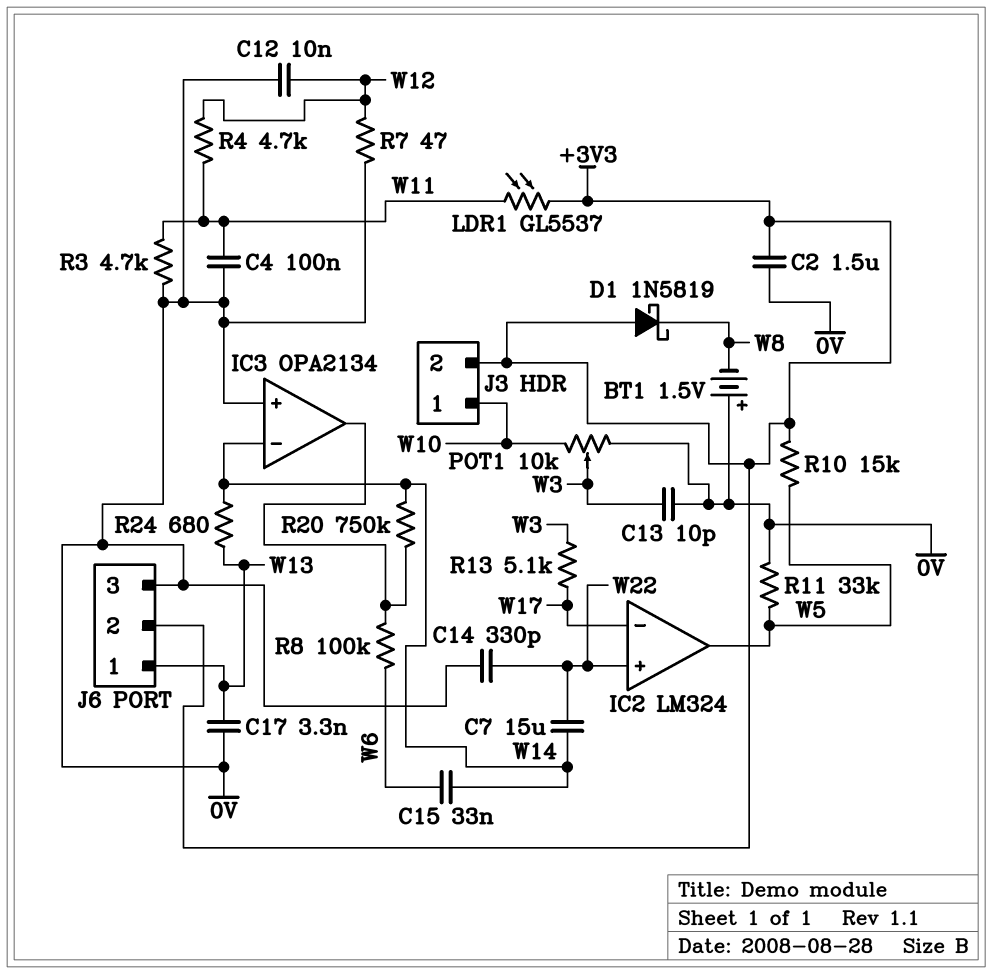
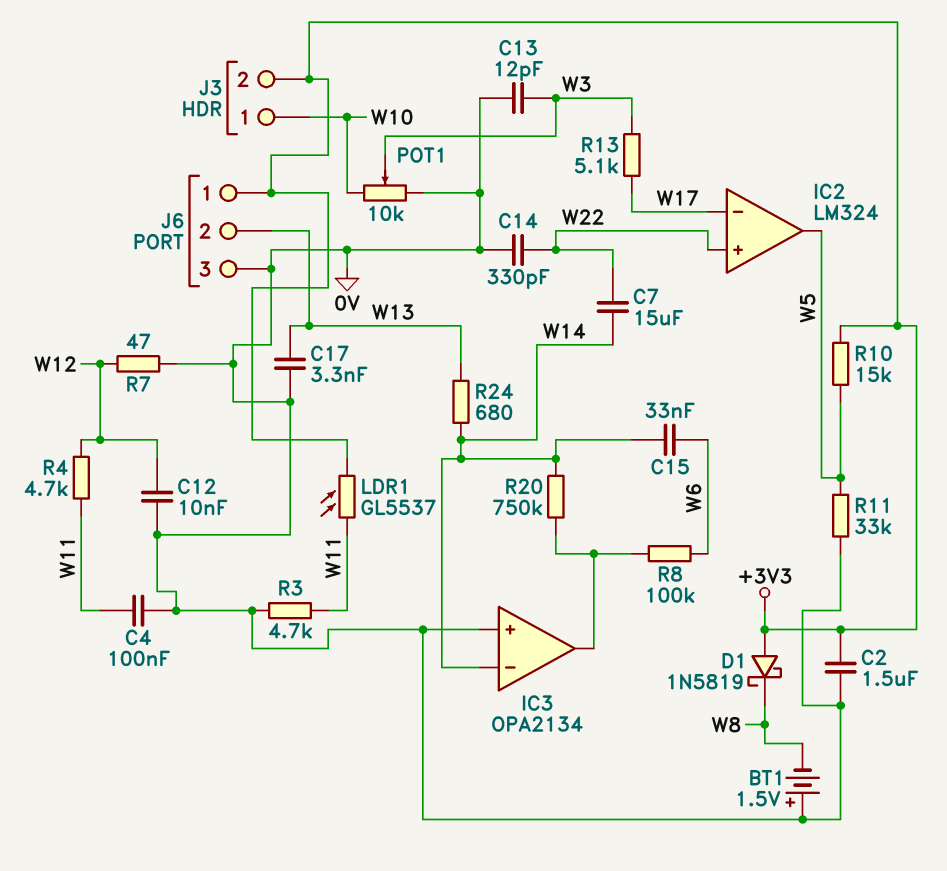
C13: 10pF (0V, W3) -> 12pF (0V, W3)
J6 pin 1: W13 -> +3V3
J6 pin 2: +3V3 -> W13

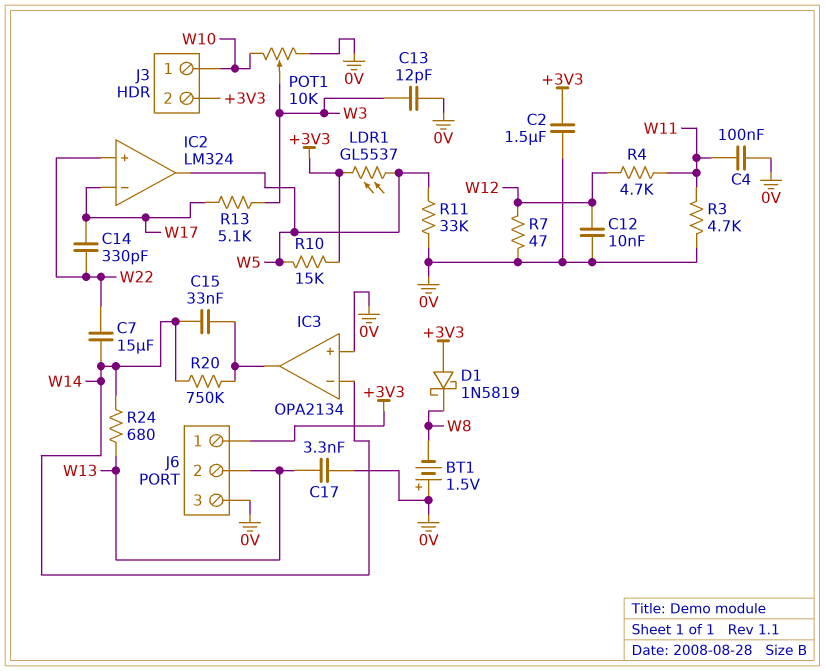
C14: 330pF (0V, W22) -> 330pF (W17, W22)
C15: 33nF (W6, W14) -> 33nF (IC3/out, W14)
LDR1: GL5537 (+3V3, W11) -> GL5537 (+3V3, W5)
R8: 100k (IC3/out, W6) -> none

